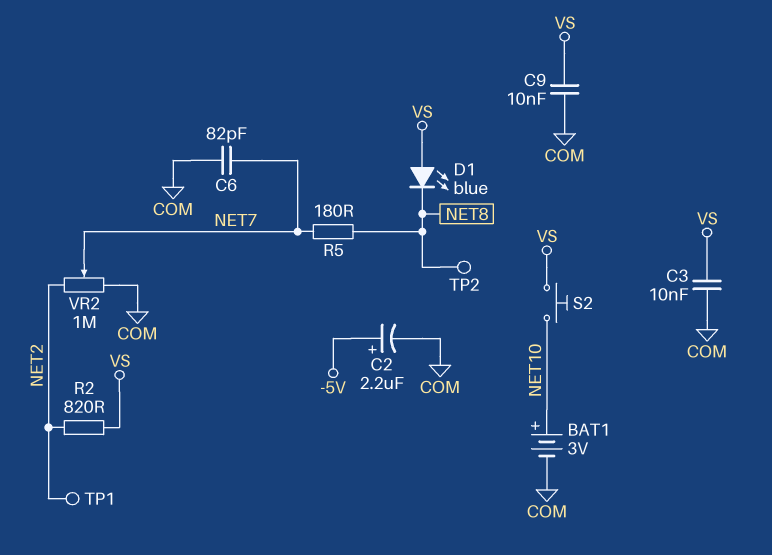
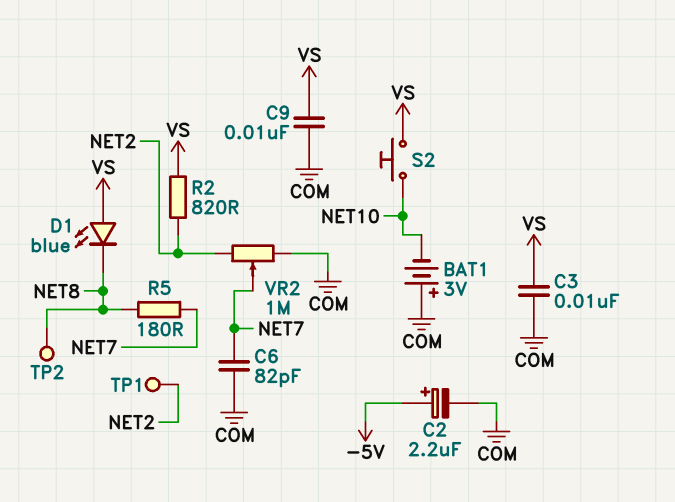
BAT1: 3V (plus NET10, minus COM) -> 3V (plus COM, minus NET10)

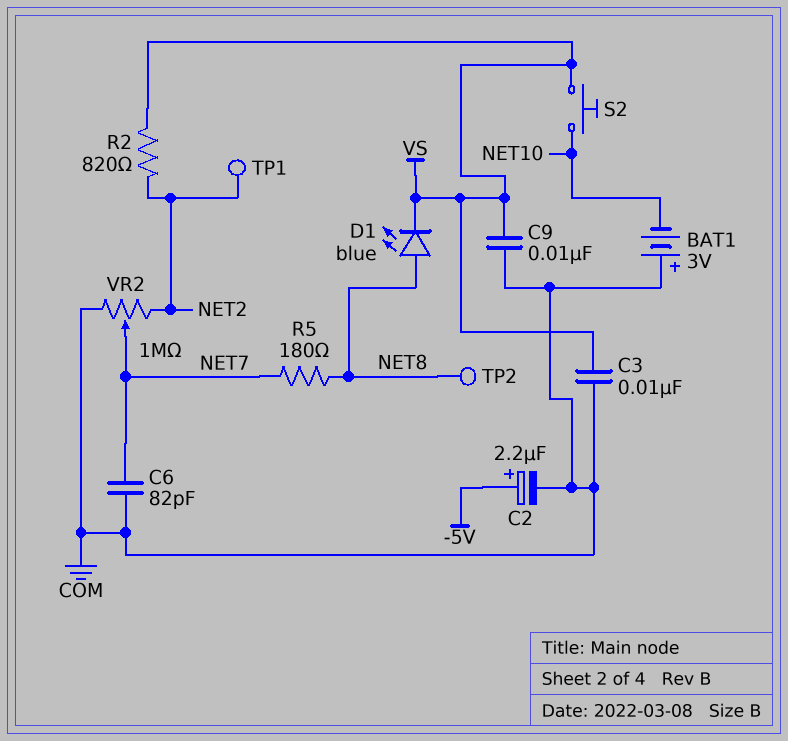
D1: LED blue (A VS, K NET8) -> LED blue (A NET8, K VS)

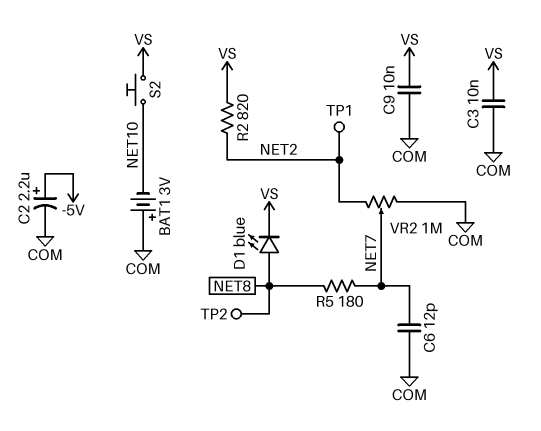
C6: 82pF (COM, NET7) -> 12pF (COM, NET7)

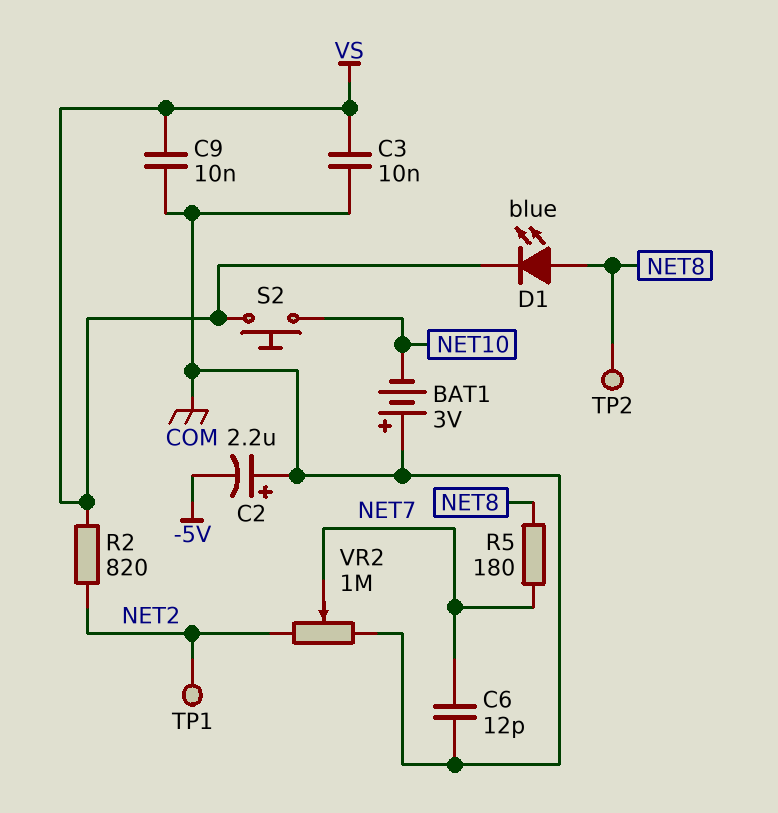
C2: 2.2uF (plus -5V, minus COM) -> 2.2uF (plus COM, minus -5V)

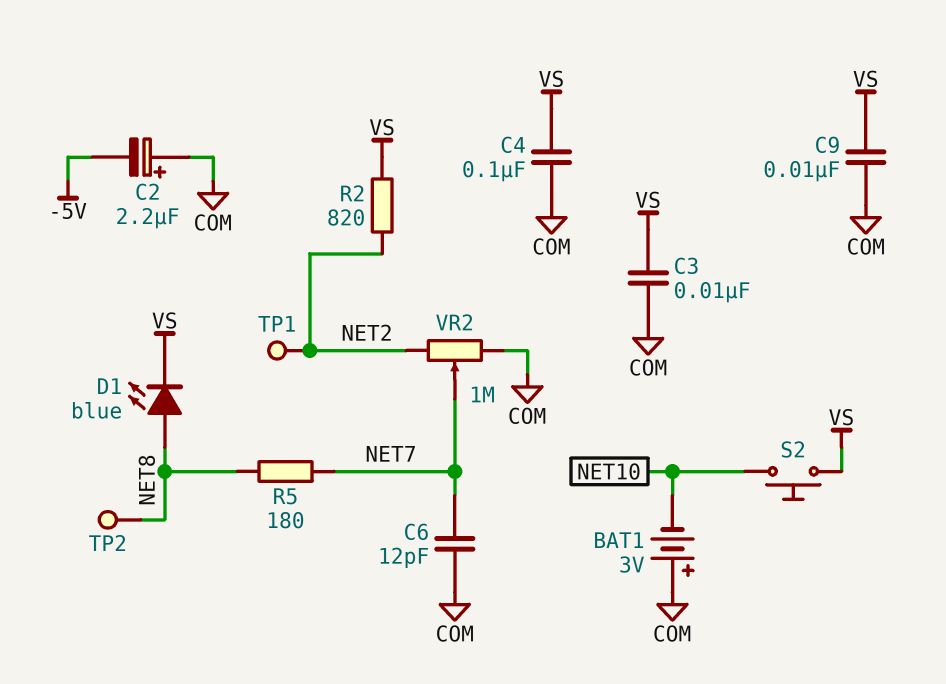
C4: none -> 100nF (COM, VS)

